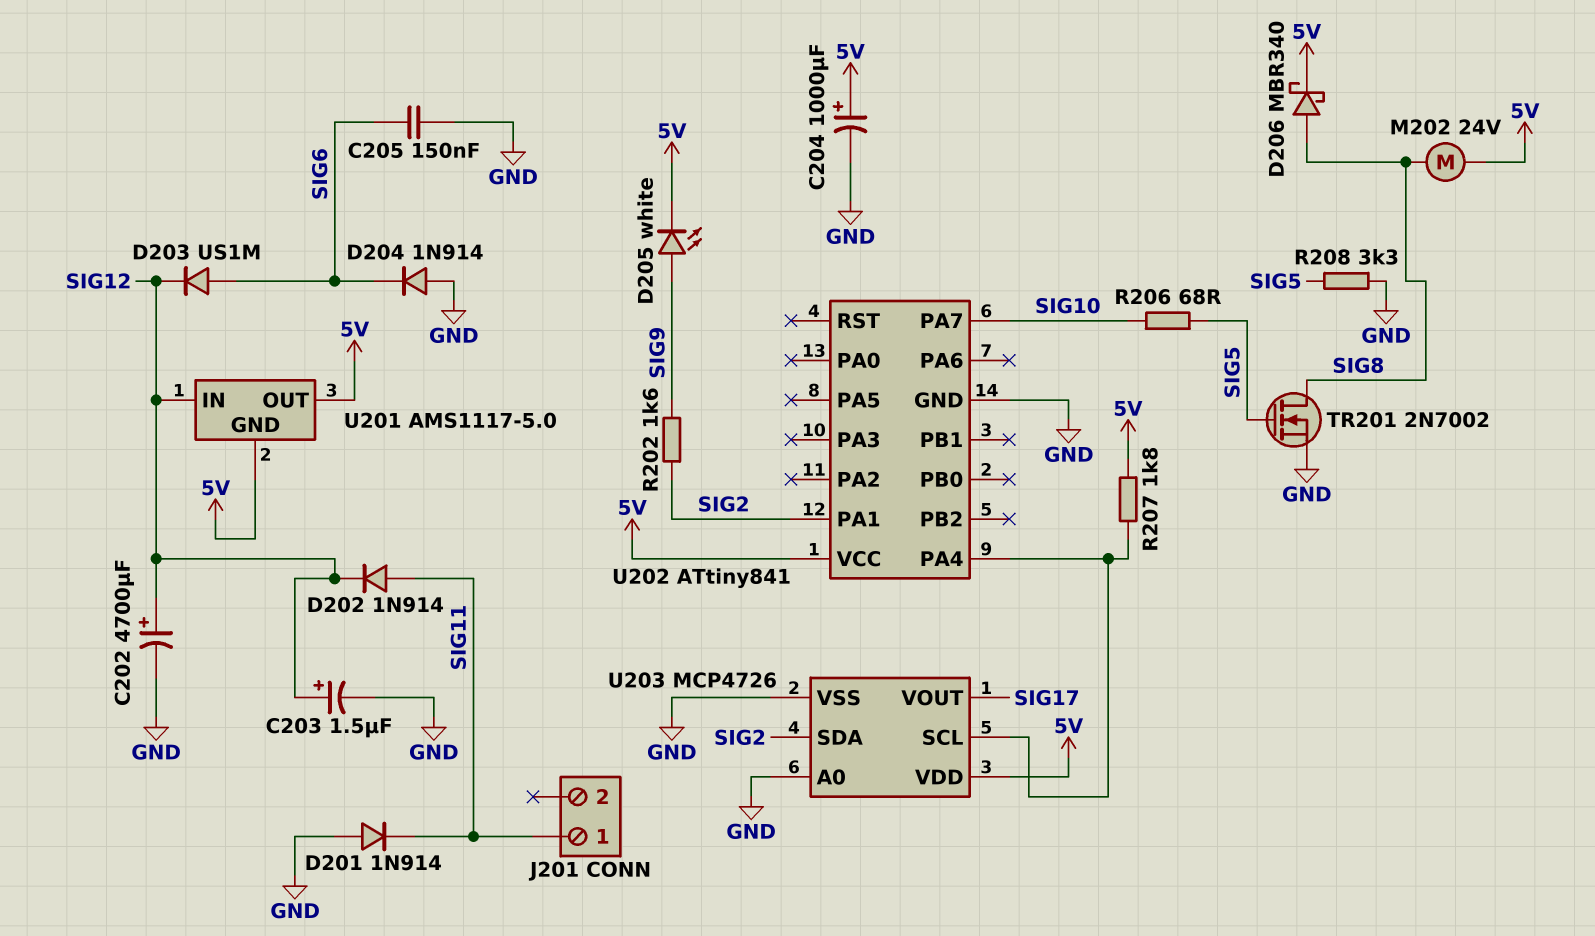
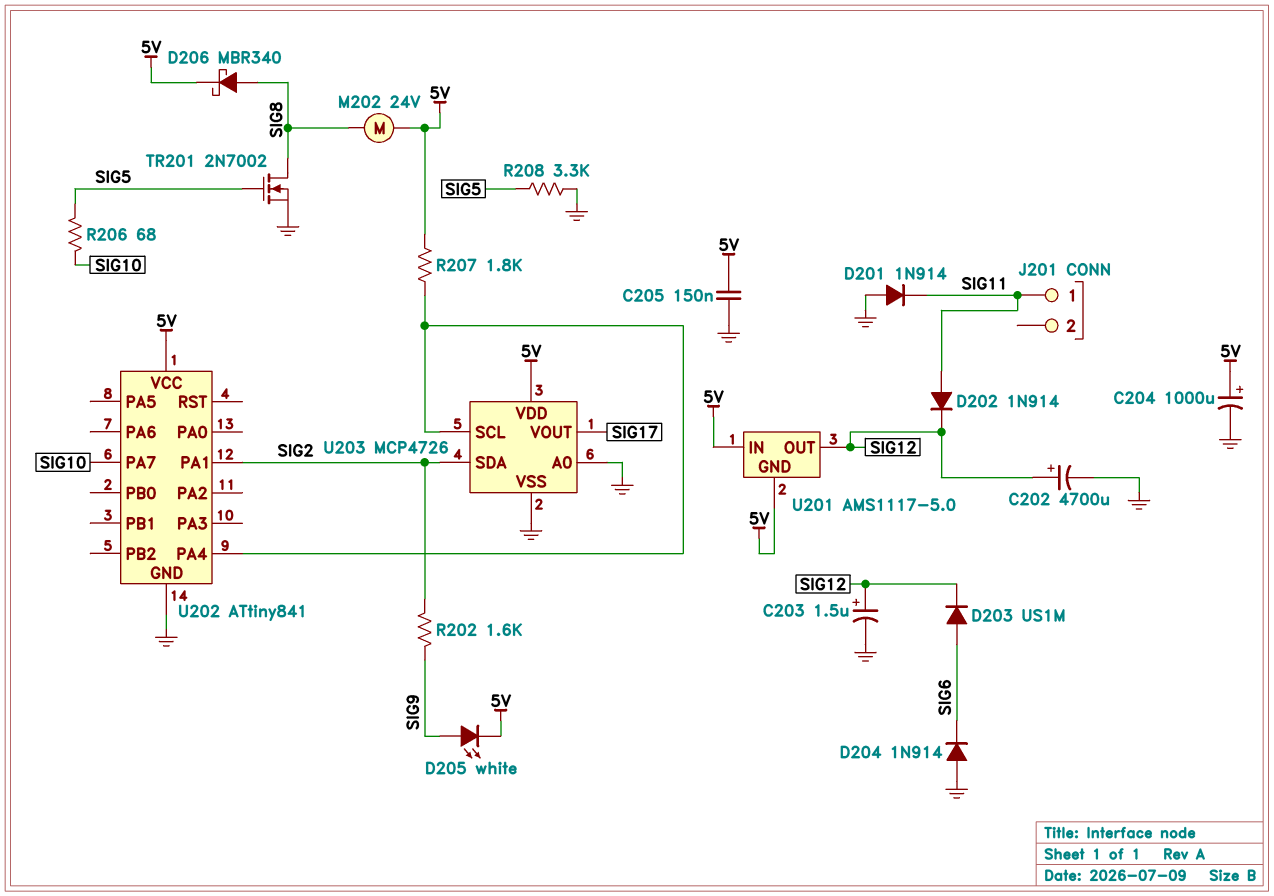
C205: 150nF (GND, SIG6) -> 150nF (5V, GND)
U201 pin IN: SIG12 -> 5V
U201 pin OUT: 5V -> SIG12

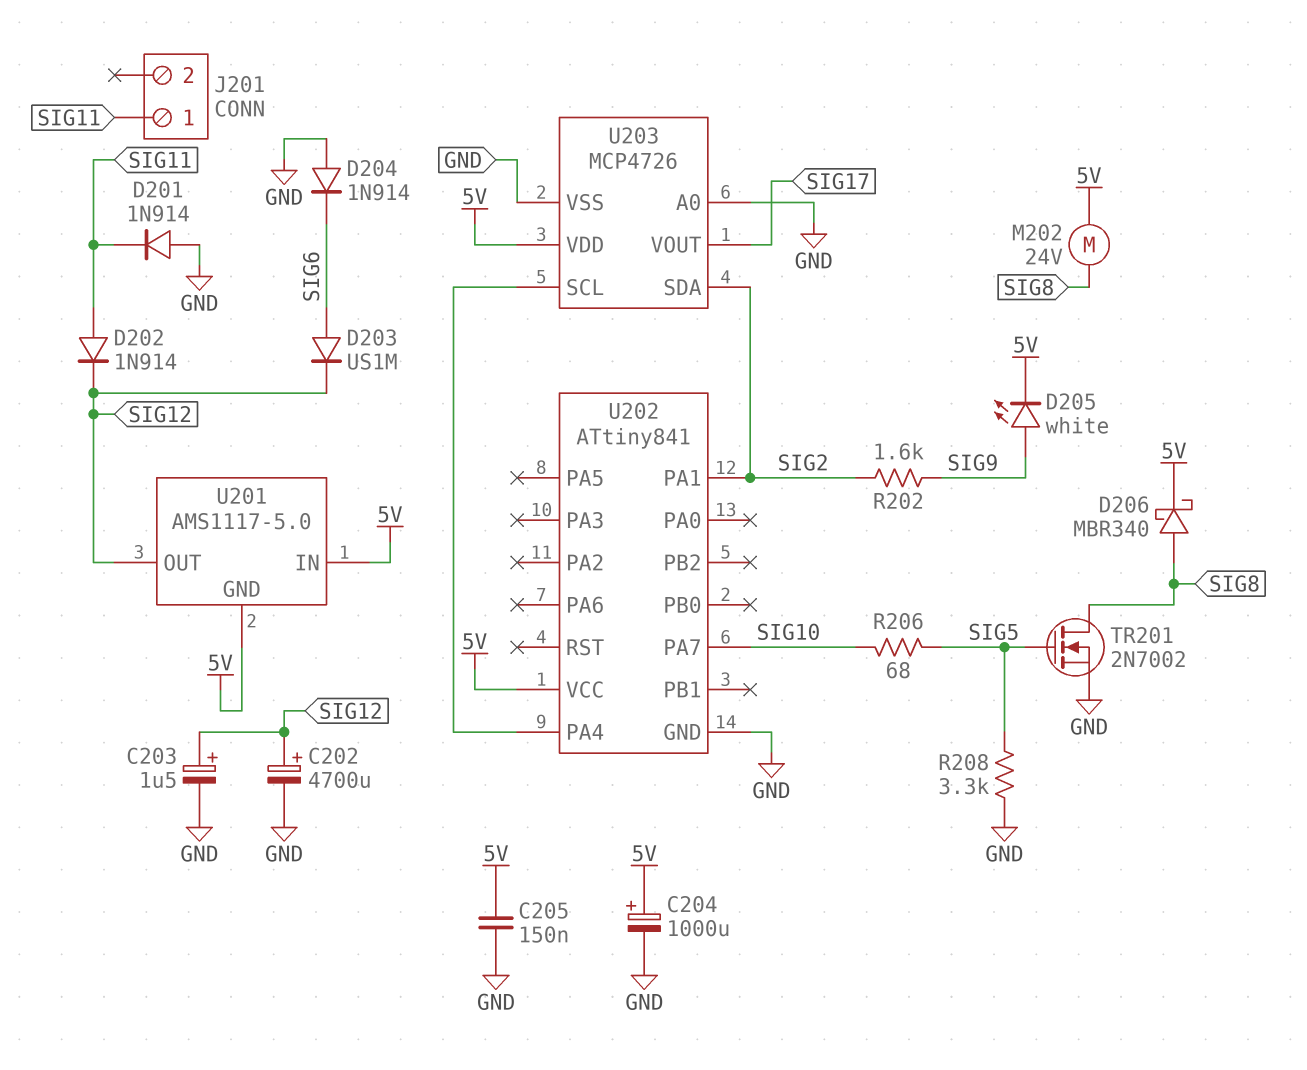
R207: 1.8k (5V, U202/PA4) -> none

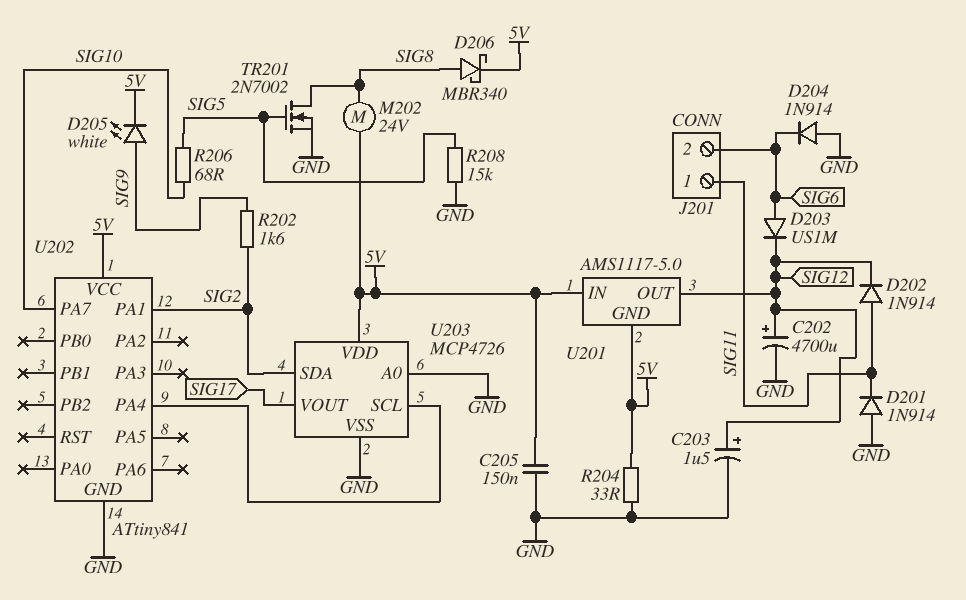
C204: 1000uF (plus 5V, minus GND) -> none
J201 pin 2: none -> SIG6
R204: none -> 33 (5V, GND)
R208: 3.3k (GND, SIG5) -> 15k (GND, SIG5)

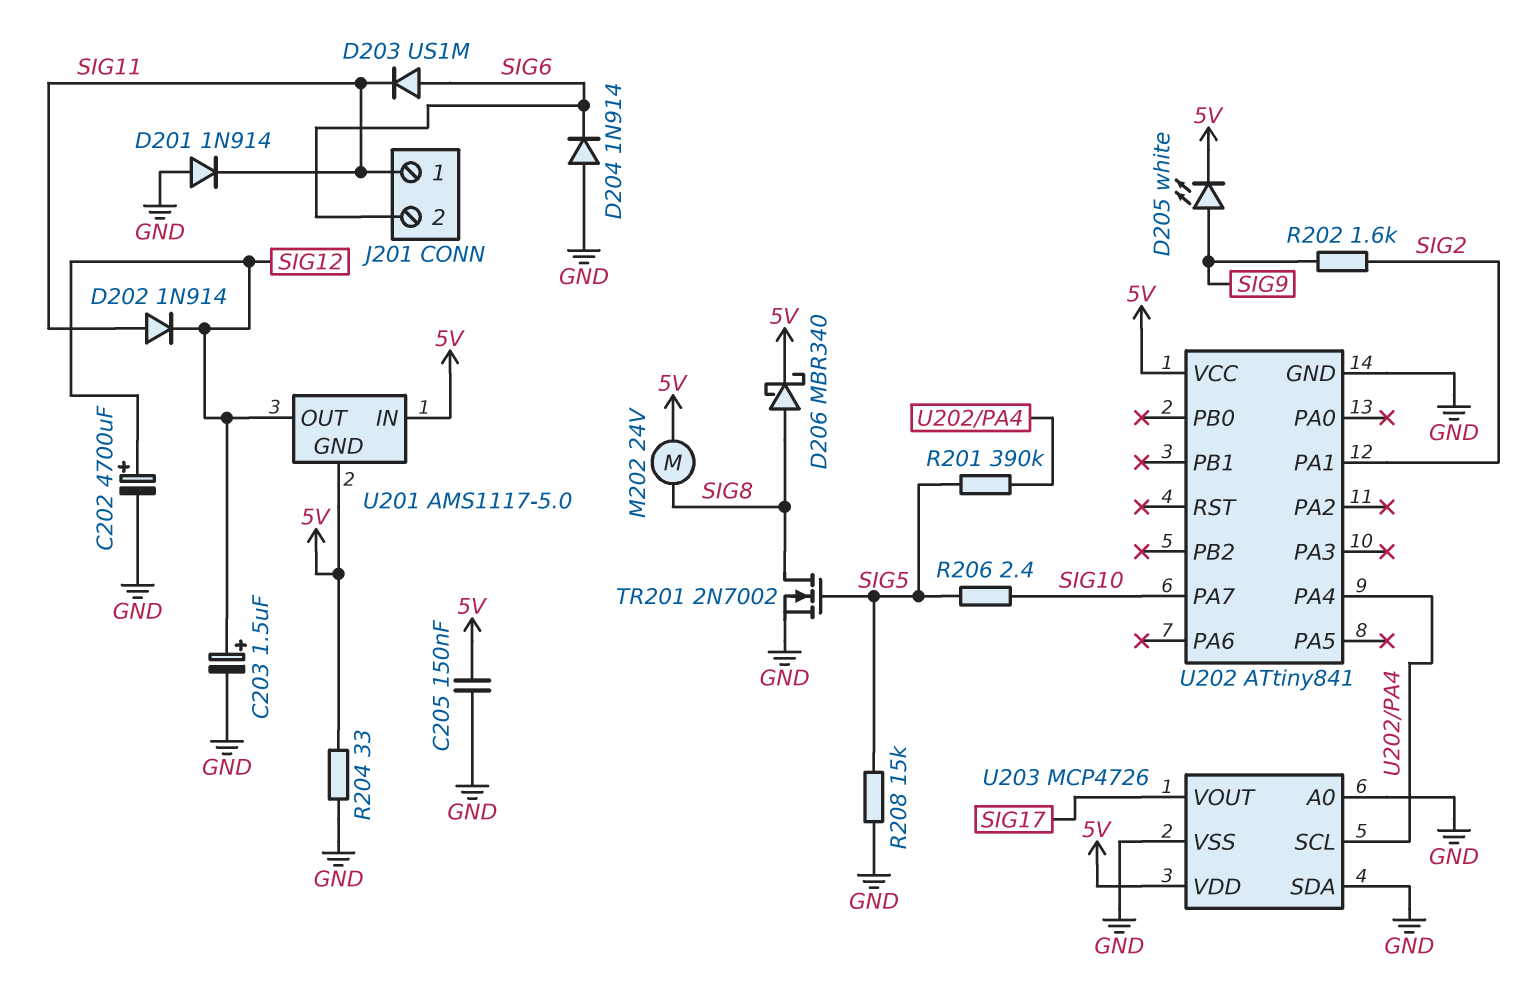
D203: diode US1M (A SIG6, K SIG12) -> diode US1M (A SIG6, K SIG11)
R201: none -> 390k (SIG5, U202/PA4)
R206: 68 (SIG5, SIG10) -> 2.4 (SIG5, SIG10)
U203 pin SDA: SIG2 -> GND

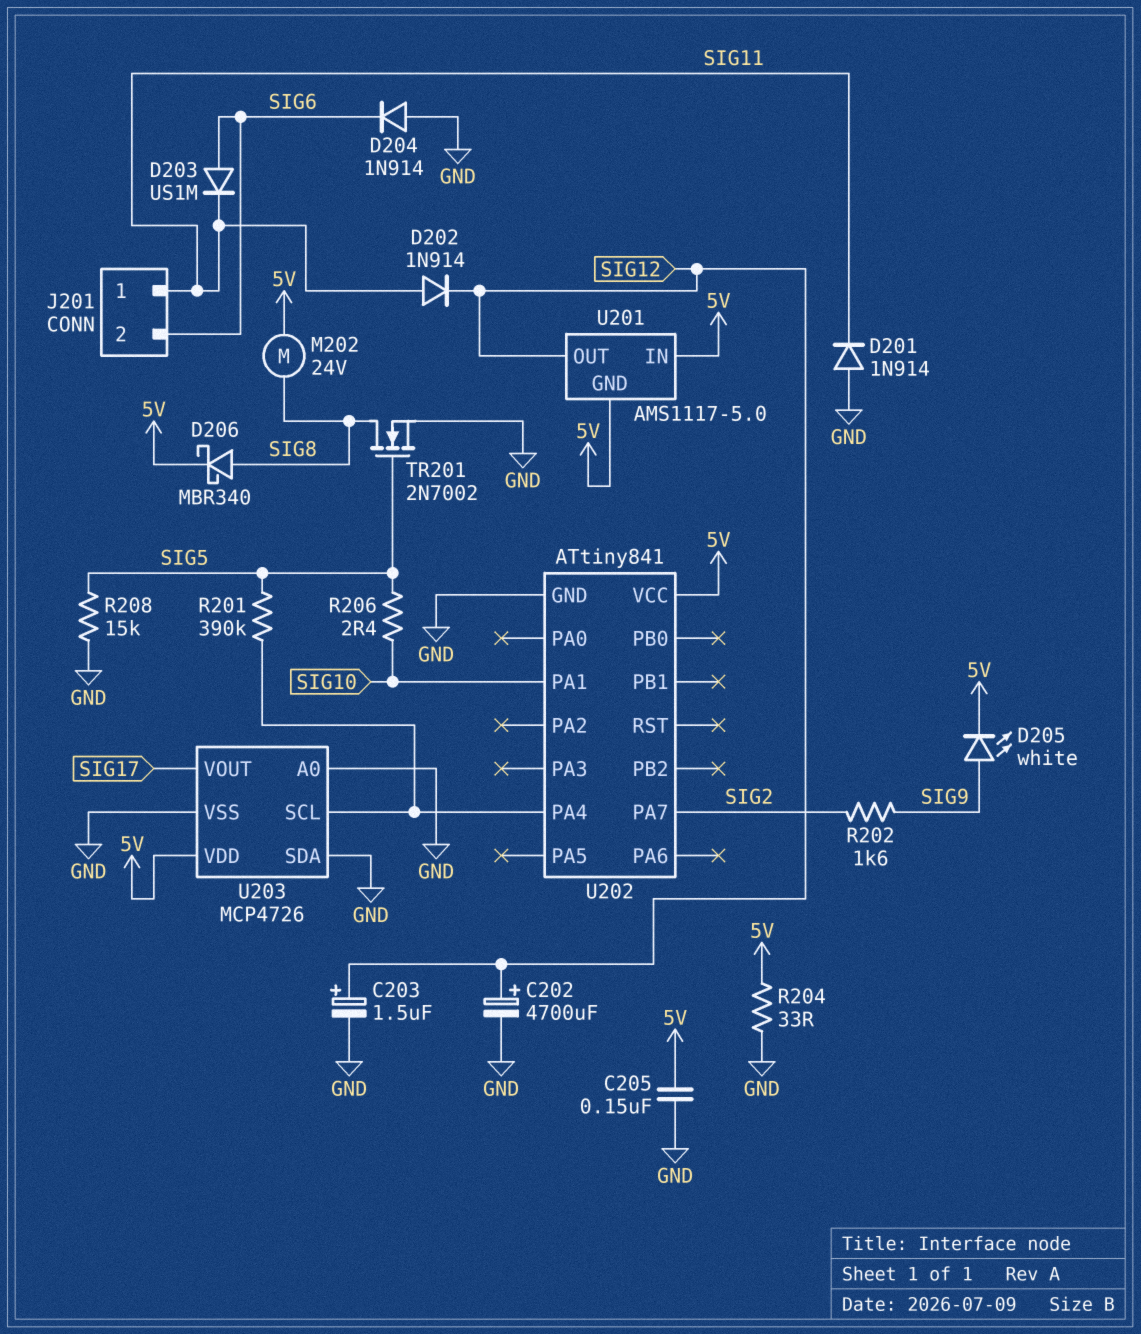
U202 pin PA1: SIG2 -> SIG10
U202 pin PA7: SIG10 -> SIG2

